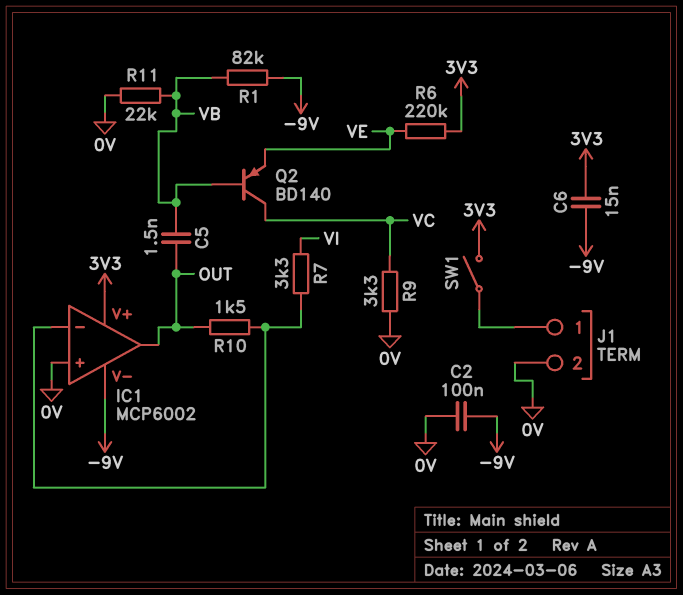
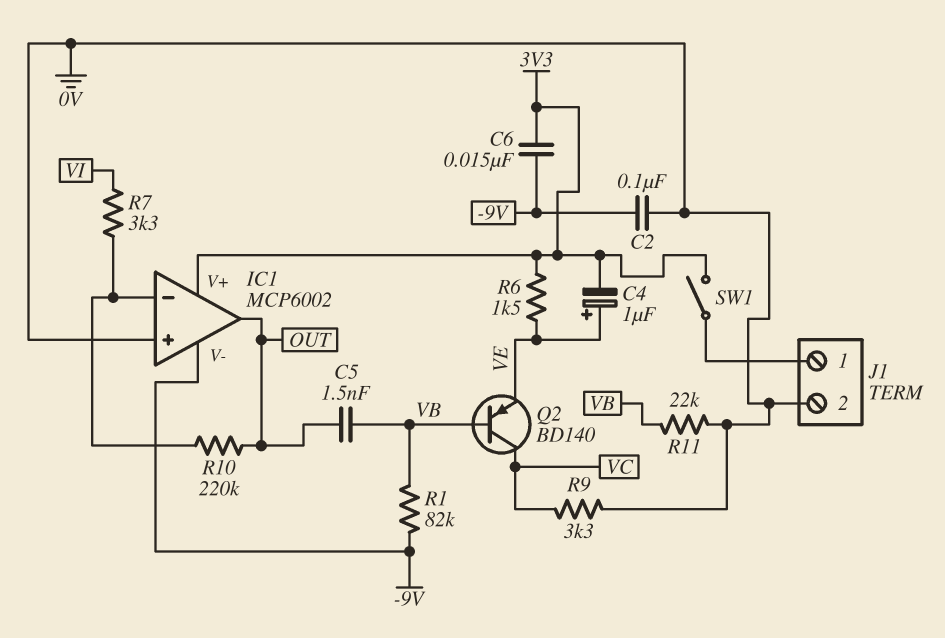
C4: none -> 1uF (plus VE, minus 3V3)
R6: 220k (3V3, VE) -> 1.5k (3V3, VE)
R10: 1.5k (IC1/in-, OUT) -> 220k (IC1/in-, OUT)

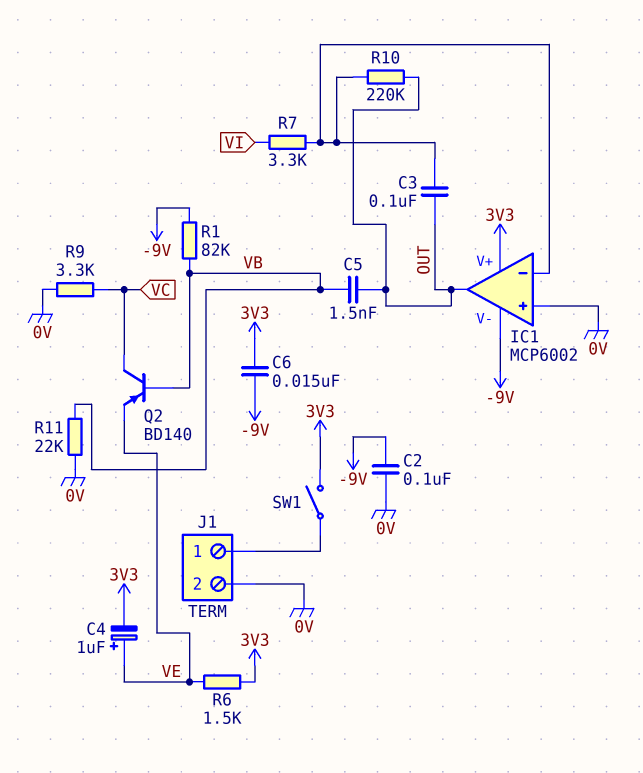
C3: none -> 100nF (IC1/in-, OUT)

